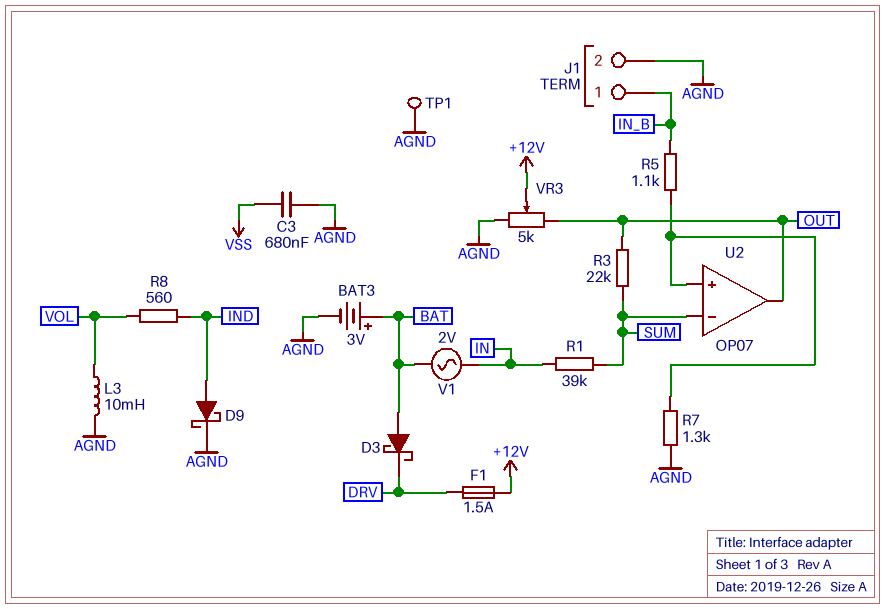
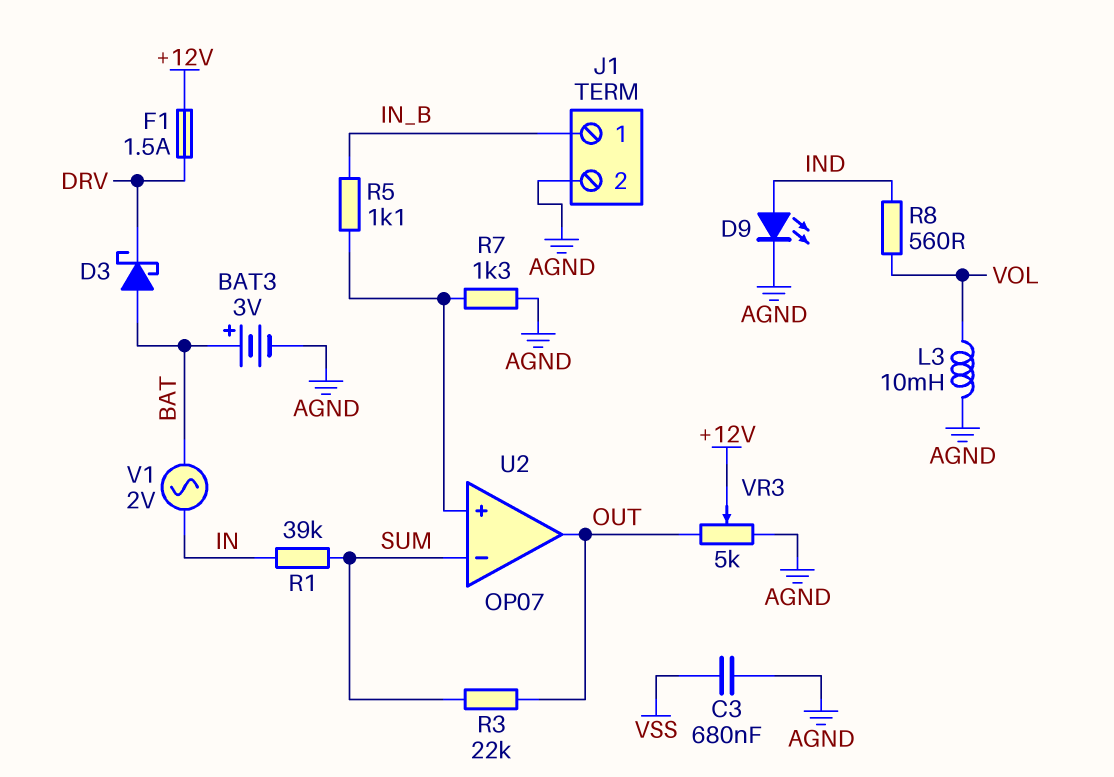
D9: schottky (A IND, K AGND) -> LED (A IND, K AGND)
TP1: test point (AGND) -> none

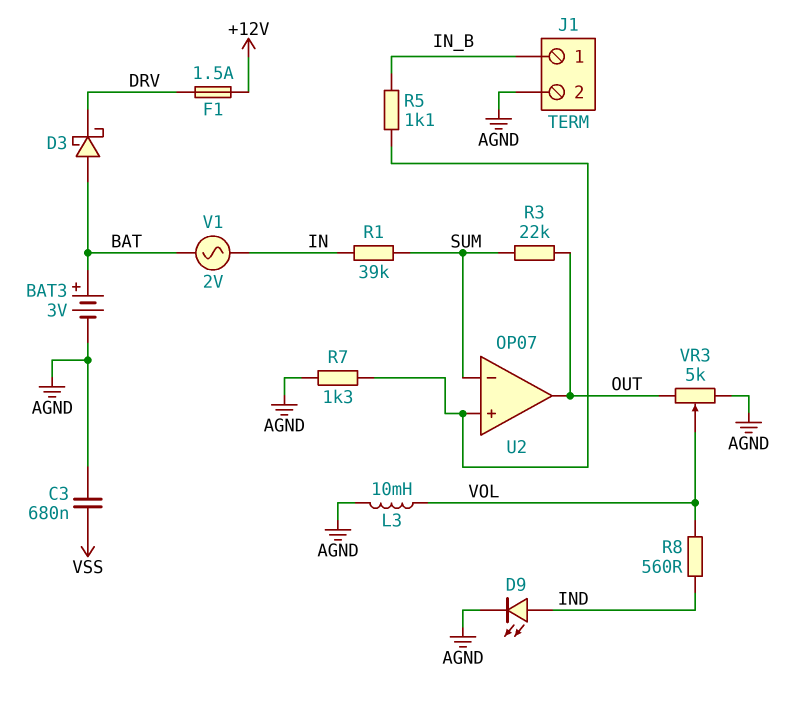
VR3: 5k (AGND, OUT, wiper +12V) -> 5k (AGND, OUT, wiper VOL)

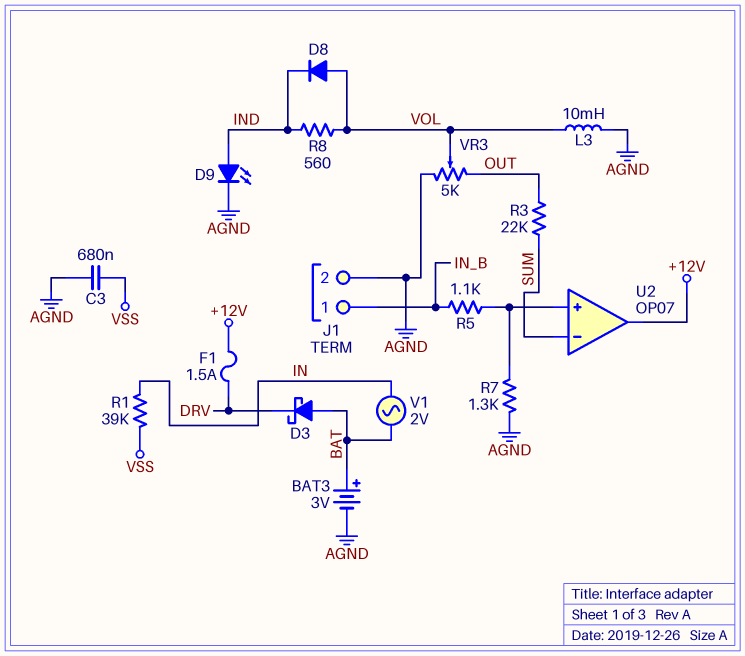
D8: none -> diode (A VOL, K IND)
R1: 39k (IN, SUM) -> 39k (IN, VSS)
U2 pin out: OUT -> +12V

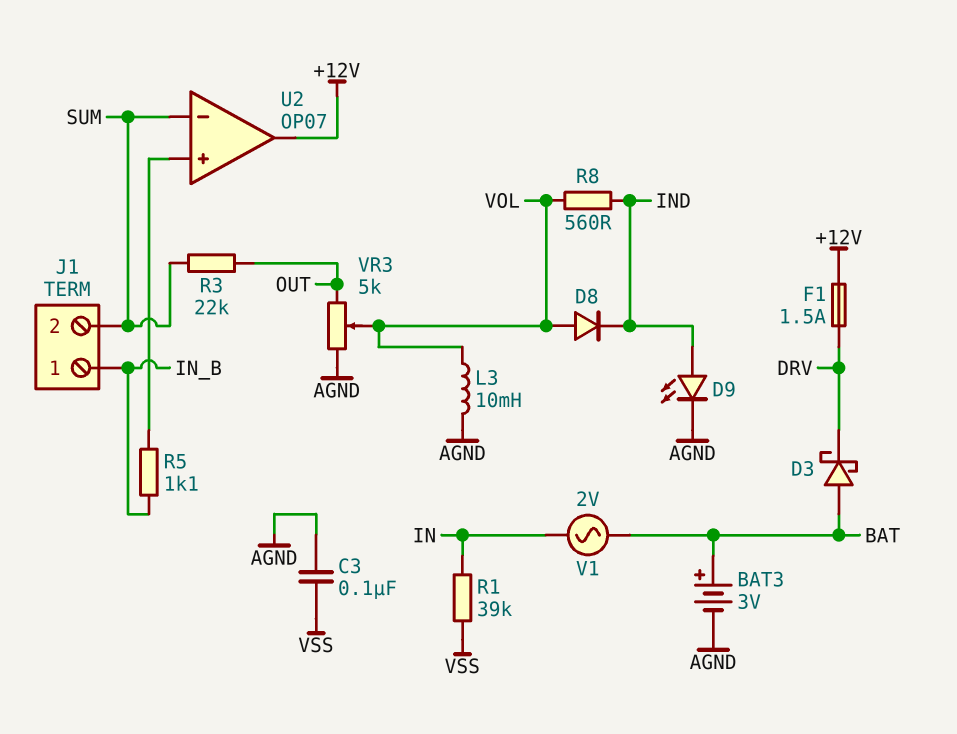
C3: 680nF (AGND, VSS) -> 100nF (AGND, VSS)
J1 pin 2: AGND -> SUM
R7: 1.3k (AGND, U2/in+) -> none

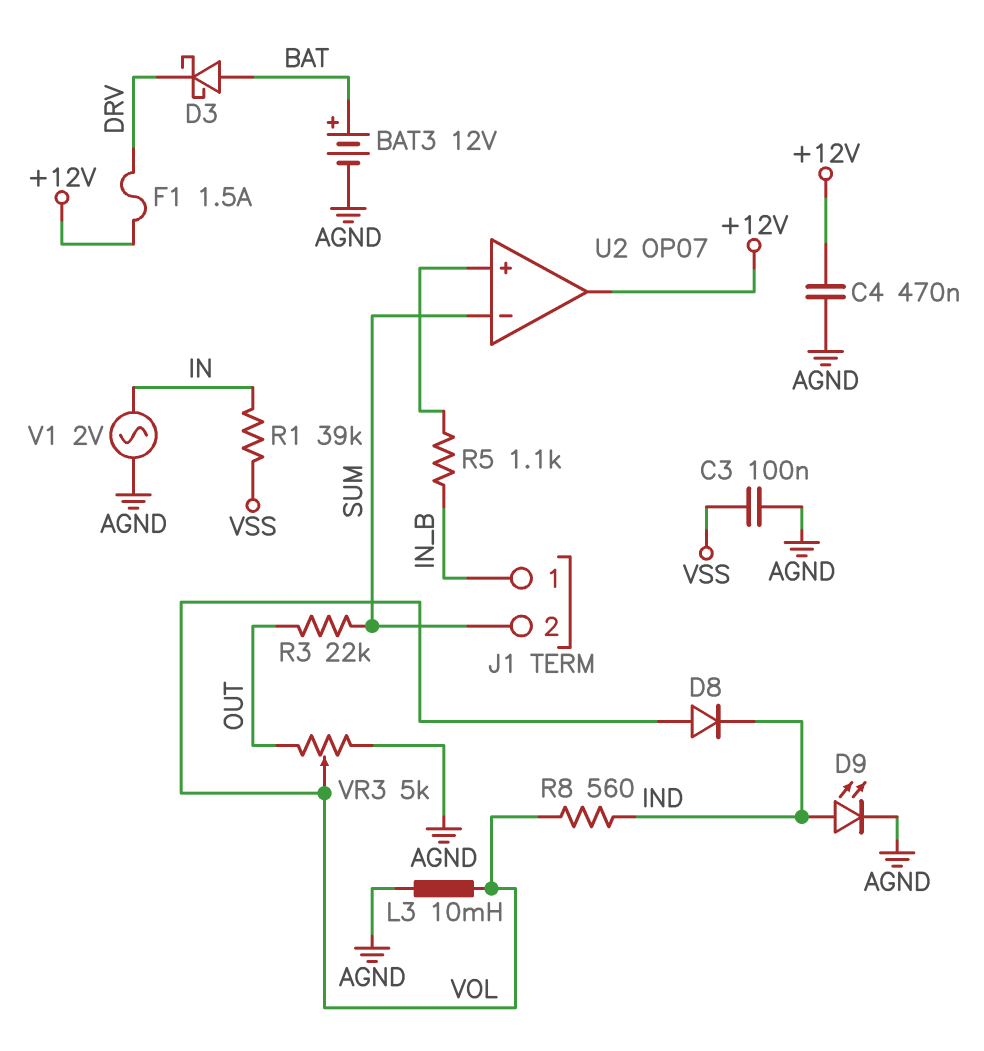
BAT3: 3V (plus BAT, minus AGND) -> 12V (plus BAT, minus AGND)
C4: none -> 470nF (+12V, AGND)
V1: AC 2V (BAT, IN) -> AC 2V (AGND, IN)

